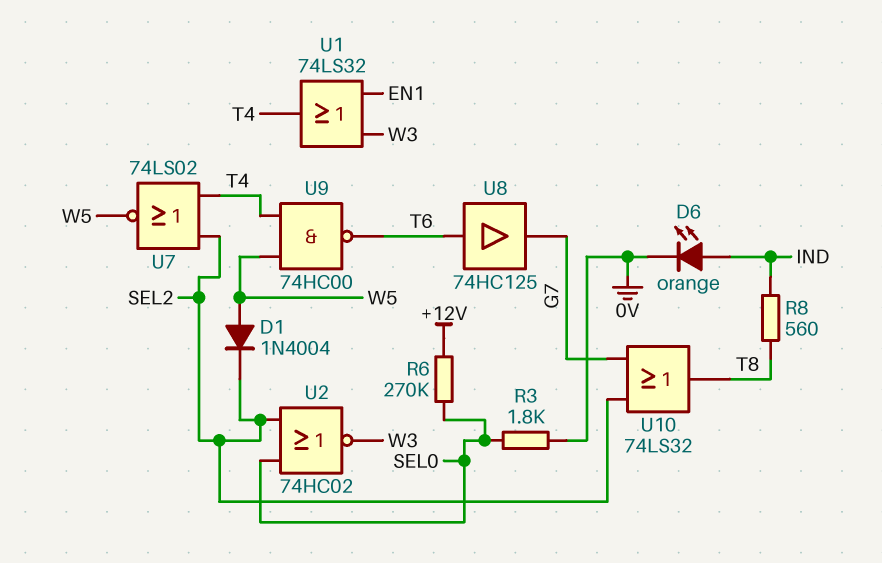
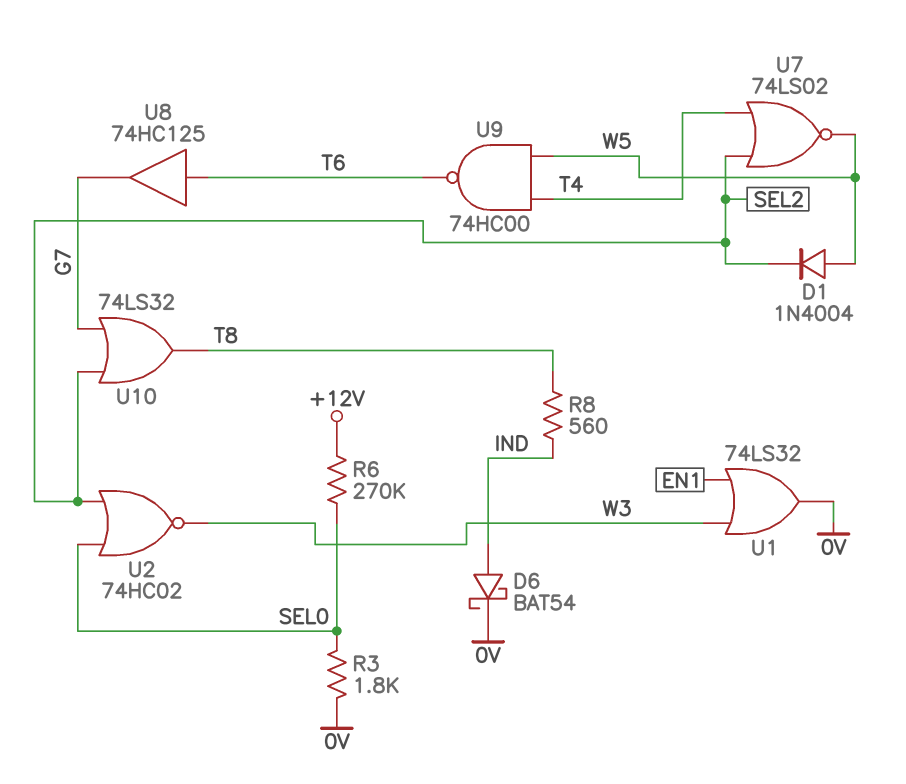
D6: LED orange (A IND, K 0V) -> schottky BAT54 (A IND, K 0V)
U1: OR 74LS32 (in EN1, in W3, out T4) -> OR 74LS32 (in EN1, in W3, out 0V)

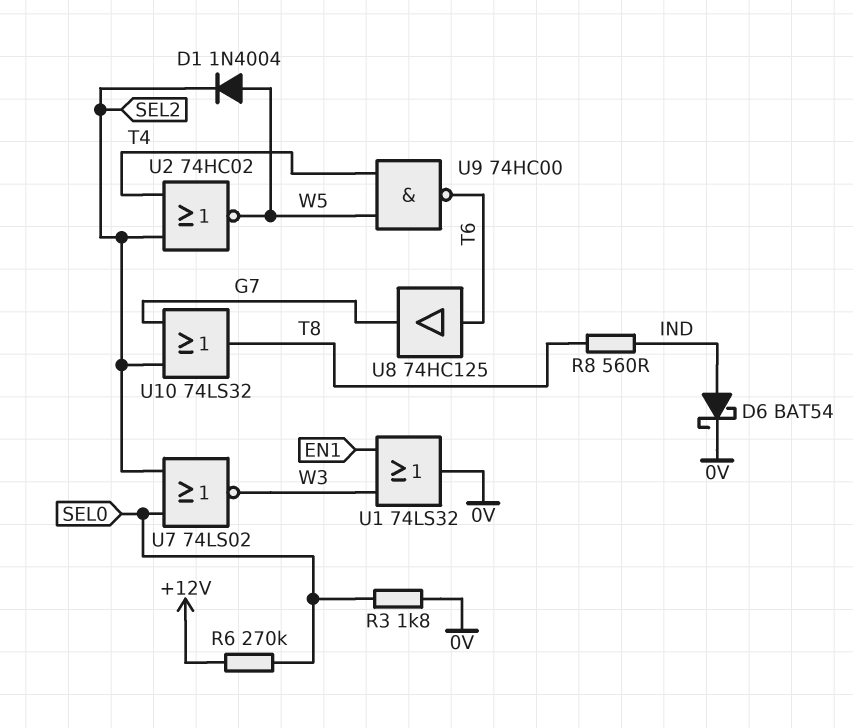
U2: NOR 74HC02 (in SEL0, in SEL2, out W3) -> NOR 74HC02 (in SEL2, in T4, out W5)
U7: NOR 74LS02 (in SEL2, in T4, out W5) -> NOR 74LS02 (in SEL0, in SEL2, out W3)

